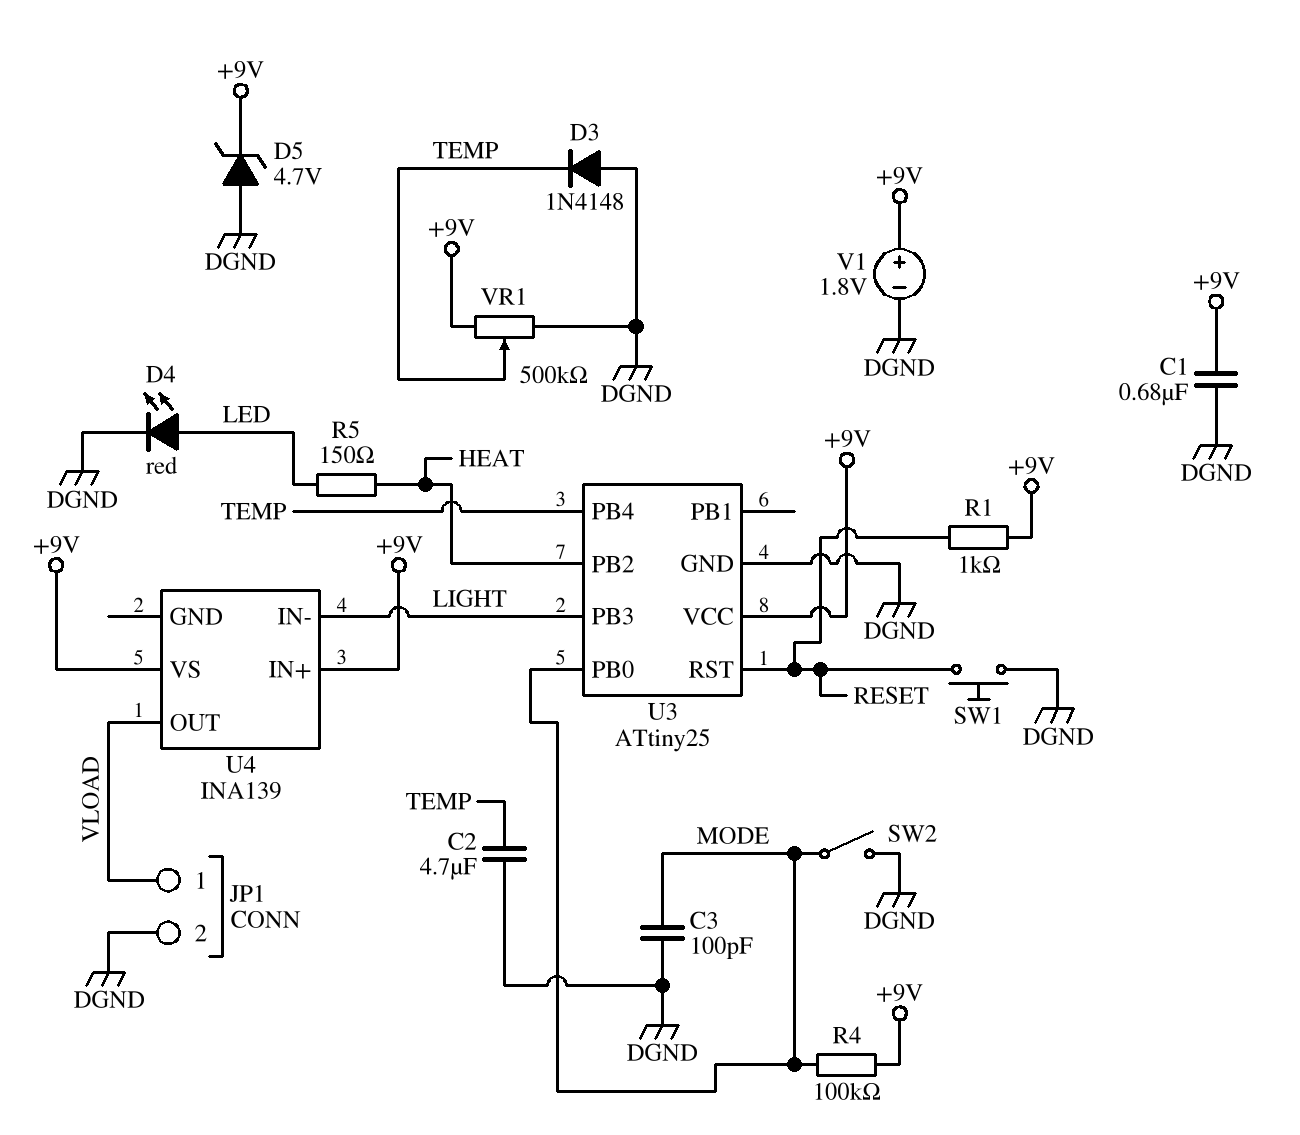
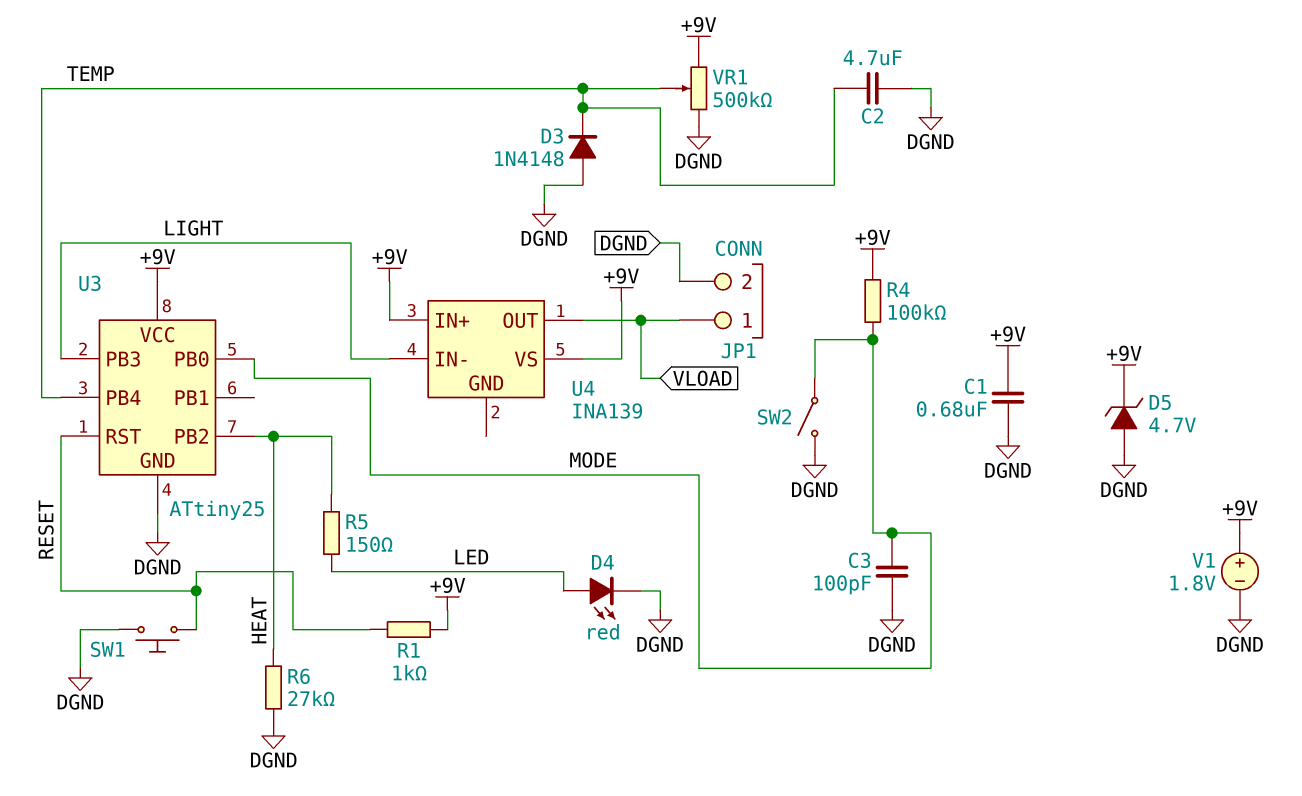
R6: none -> 27k (DGND, HEAT)

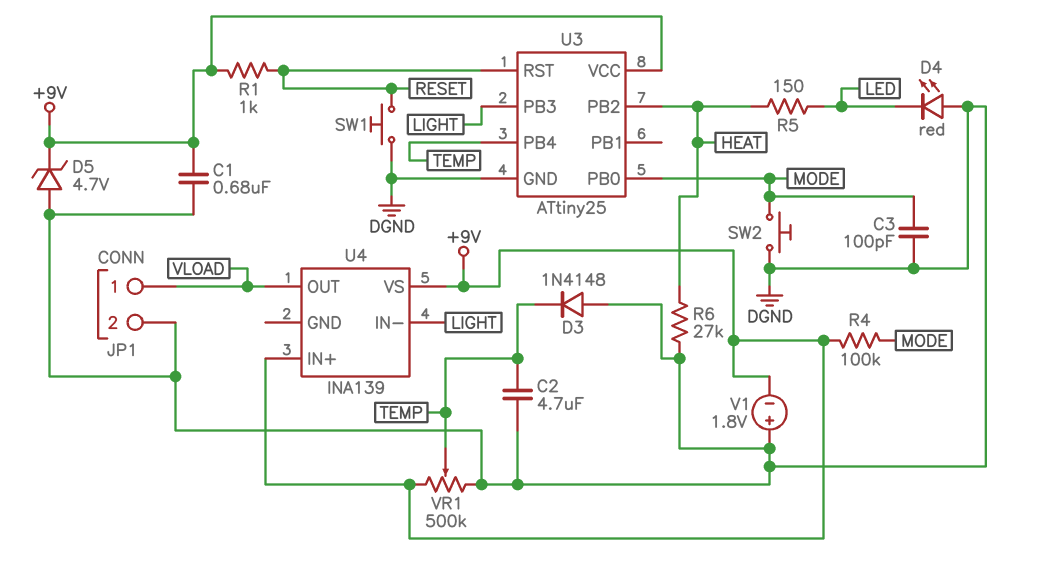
D4: LED red (A LED, K DGND) -> LED red (A DGND, K LED)
SW2: switch (DGND, MODE) -> button (DGND, MODE)
V1: 1.8V (plus +9V, minus DGND) -> 1.8V (plus DGND, minus +9V)

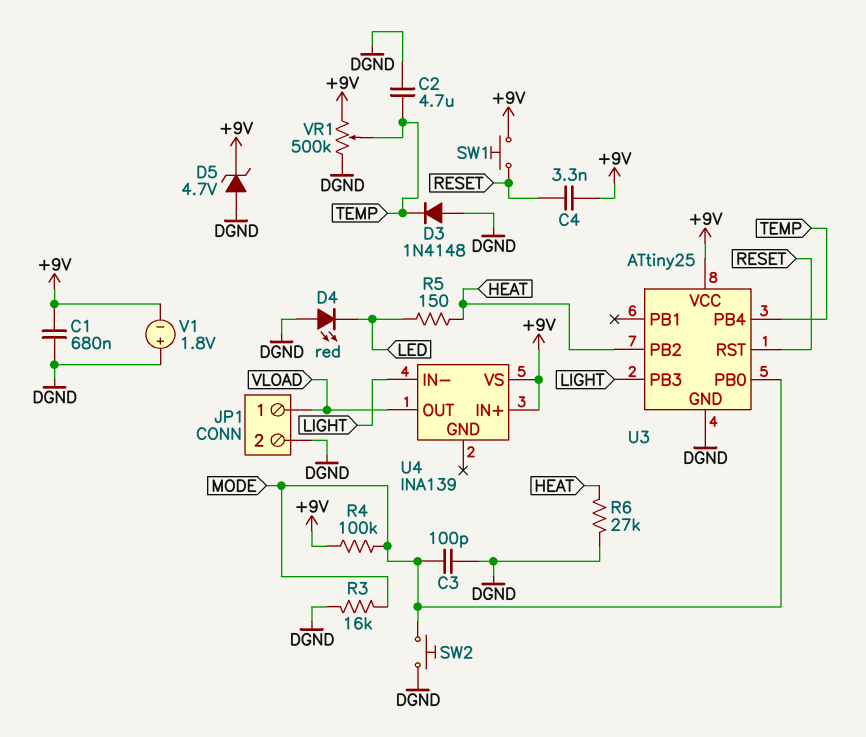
C4: none -> 3.3nF (+9V, RESET)
R1: 1k (+9V, RESET) -> none
R3: none -> 16k (DGND, MODE)
SW1: button (DGND, RESET) -> button (+9V, RESET)

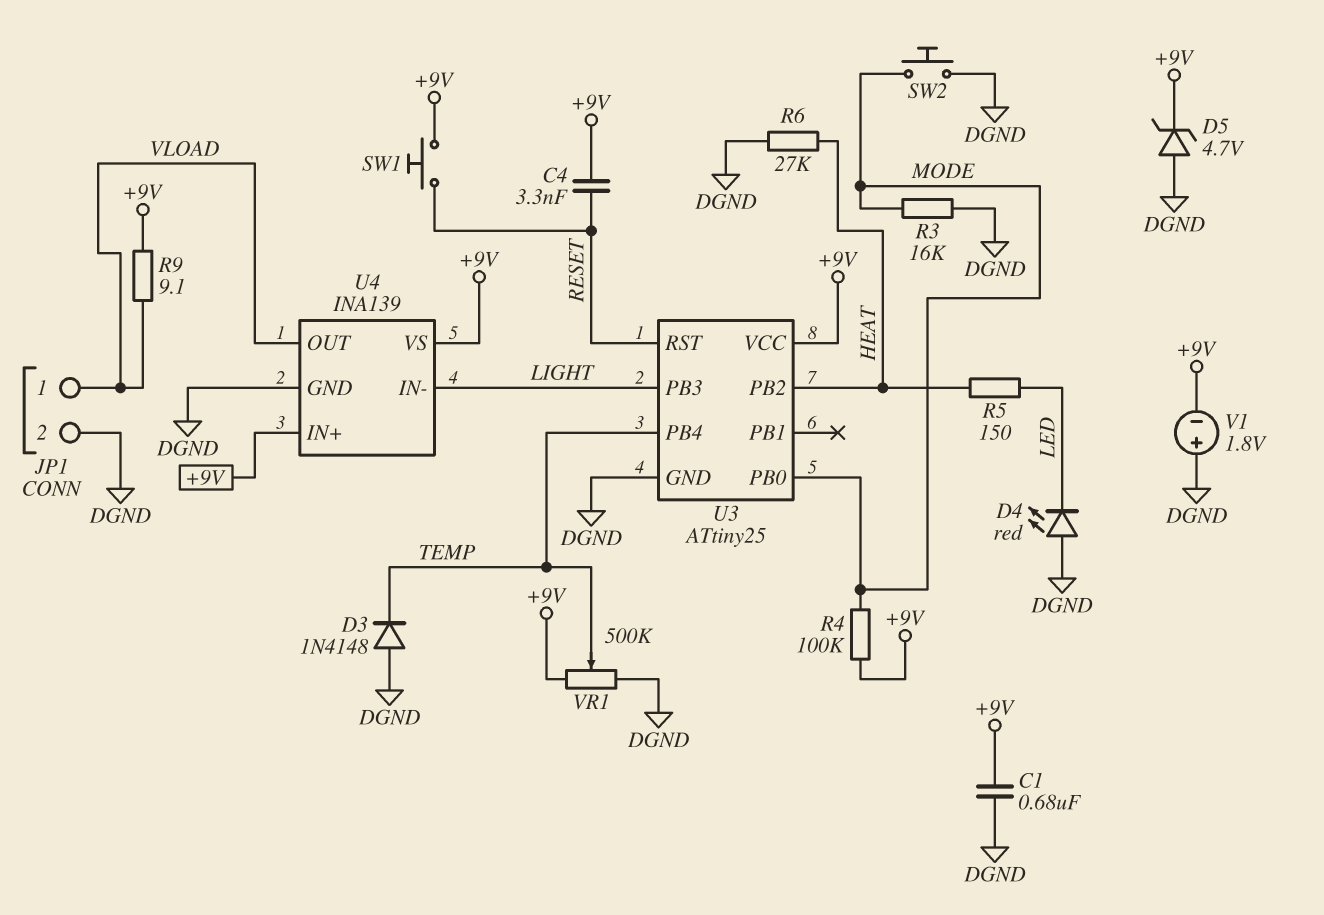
C2: 4.7uF (DGND, TEMP) -> none
C3: 100pF (DGND, MODE) -> none
R9: none -> 9.1 (+9V, VLOAD)
U4 pin GND: none -> DGND

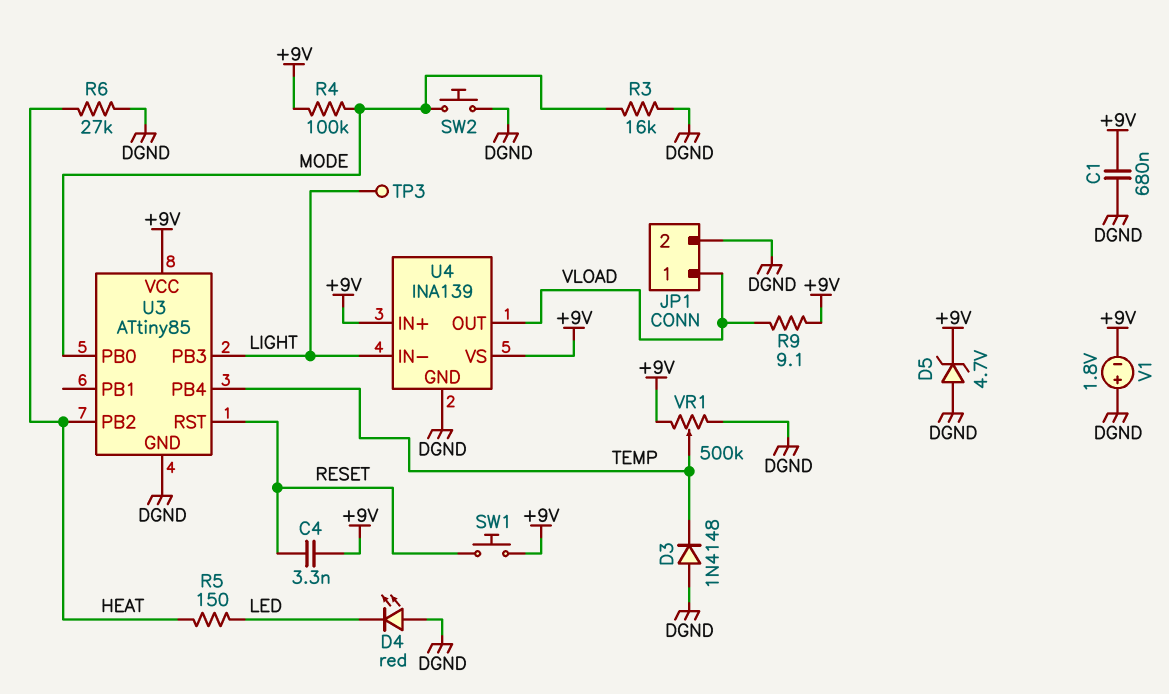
TP3: none -> test point (LIGHT)
U3: ATtiny25 -> ATtiny85

